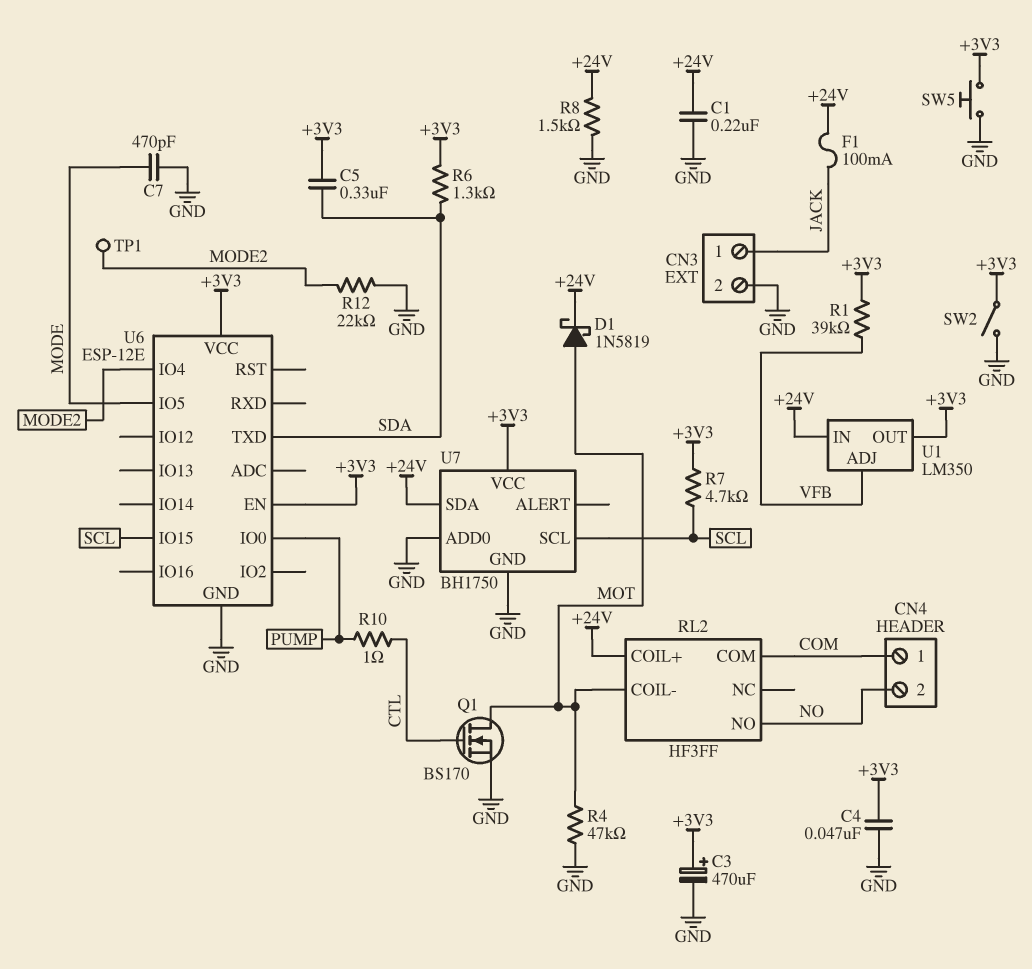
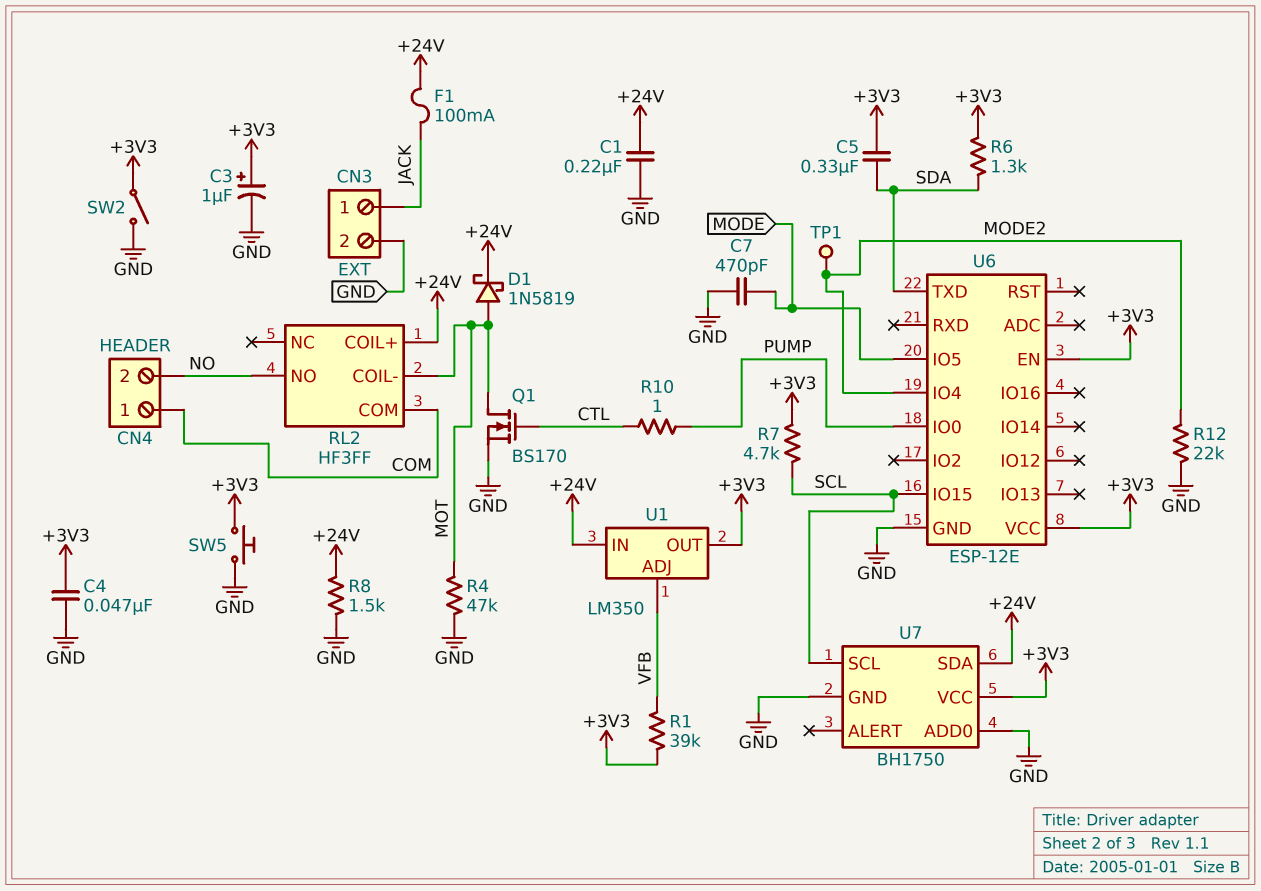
C3: 470uF (plus +3V3, minus GND) -> 1uF (plus +3V3, minus GND)

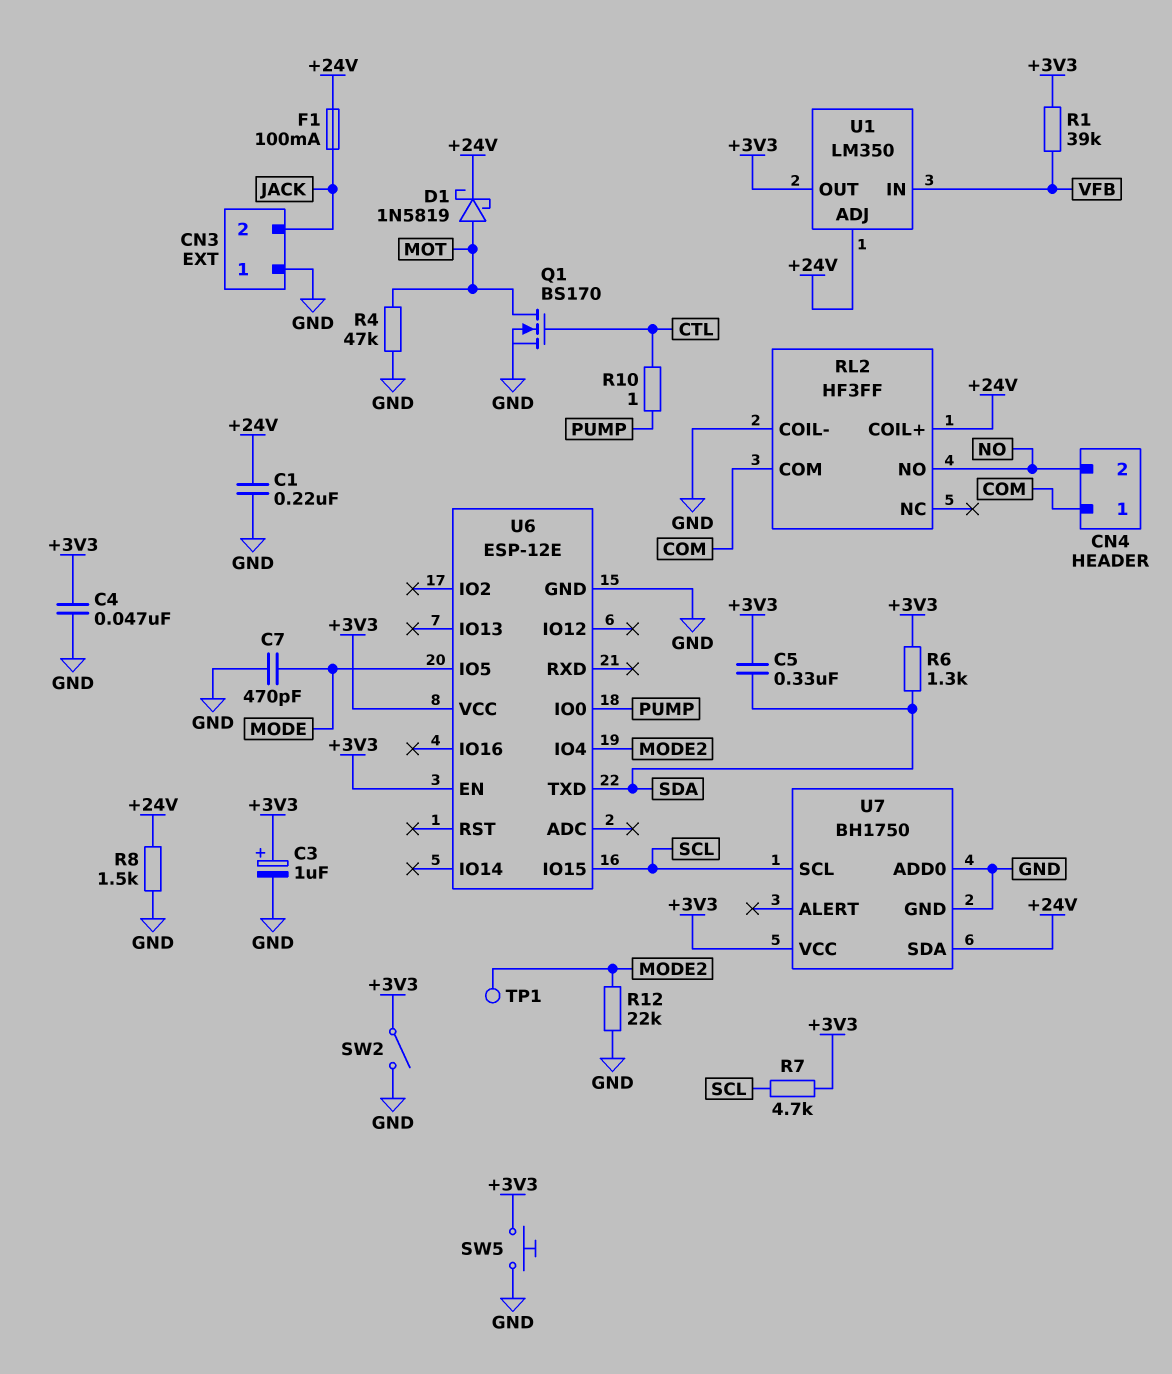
CN3 pin 1: JACK -> GND
CN3 pin 2: GND -> JACK
RL2 pin COIL-: MOT -> GND
U1 pin ADJ: VFB -> +24V
U1 pin IN: +24V -> VFB

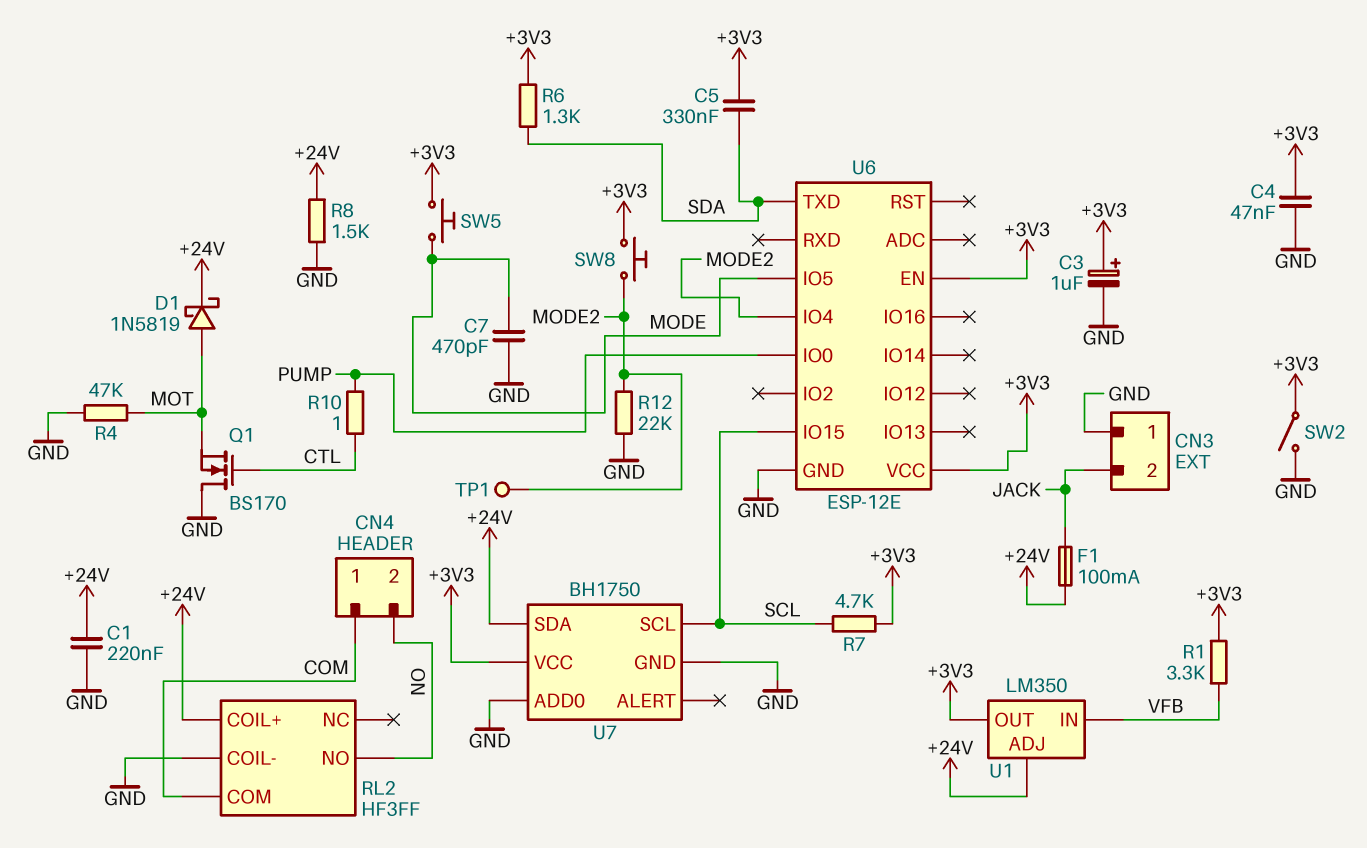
Q1: NMOS BS170 (G CTL, D MOT, S GND) -> NMOS BS170 (G CTL, D GND, S MOT)
R1: 39k (+3V3, VFB) -> 3.3k (+3V3, VFB)
SW5: button (+3V3, GND) -> button (+3V3, MODE)
SW8: none -> button (+3V3, MODE2)

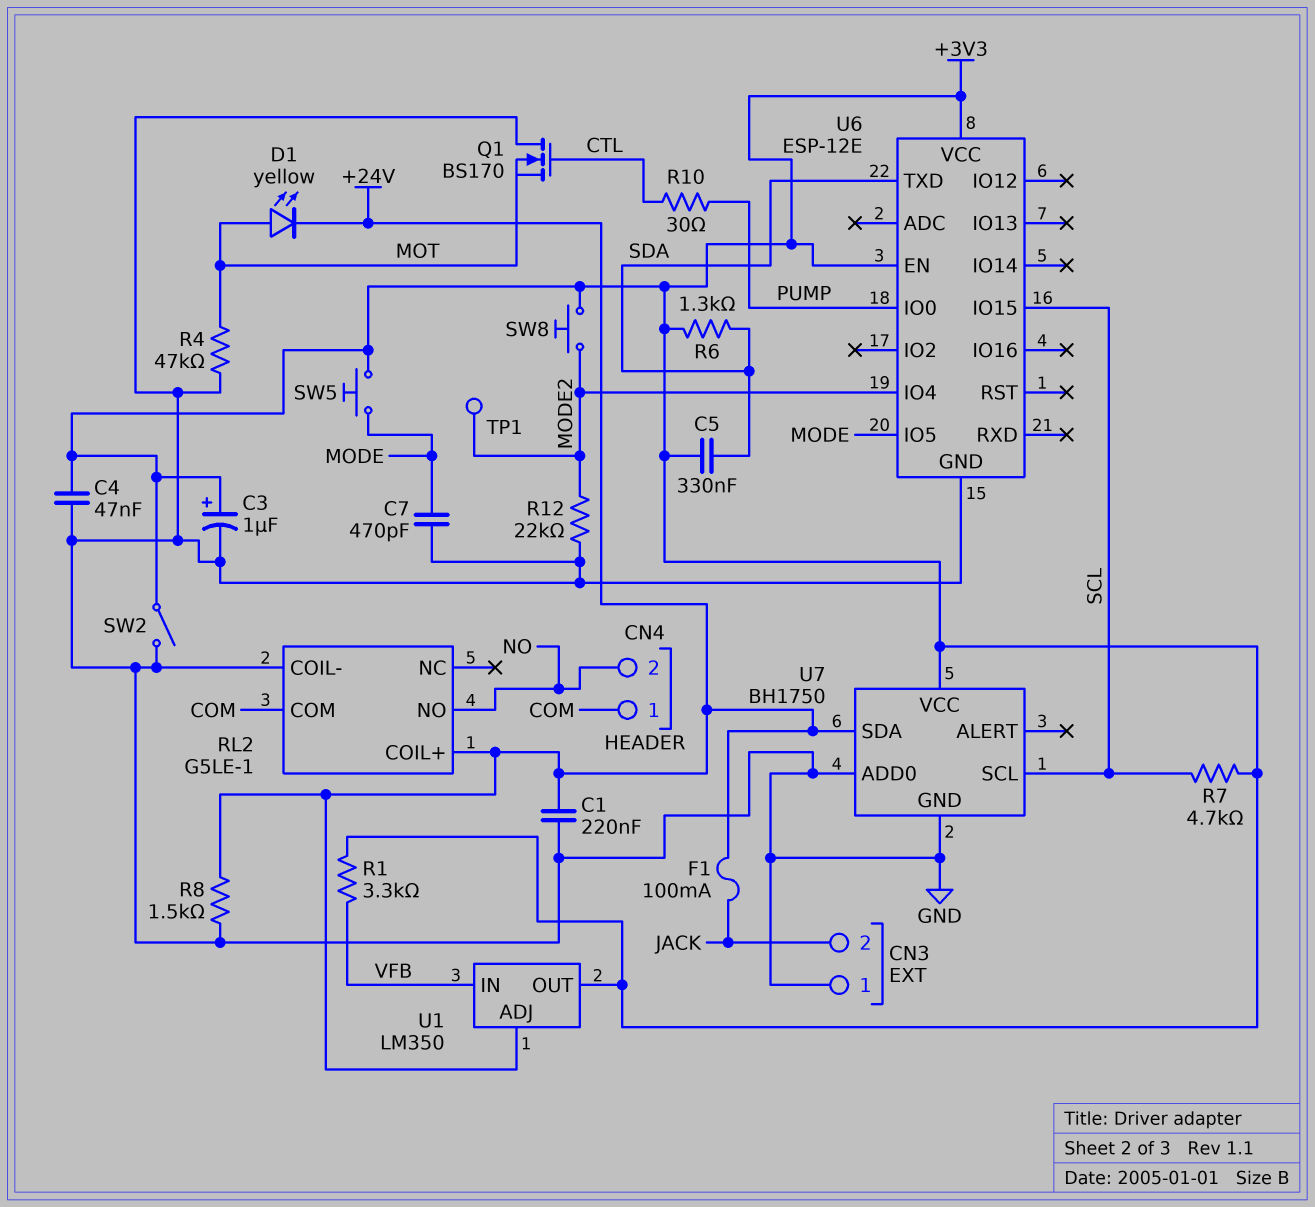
D1: schottky 1N5819 (A MOT, K +24V) -> LED yellow (A MOT, K +24V)
R10: 1 (CTL, PUMP) -> 30 (CTL, PUMP)
RL2: HF3FF -> G5LE-1

